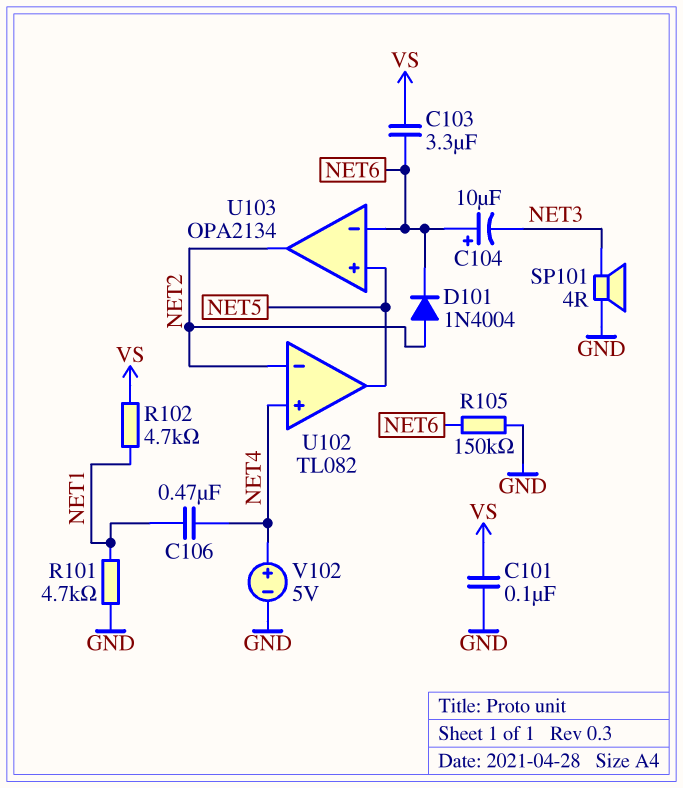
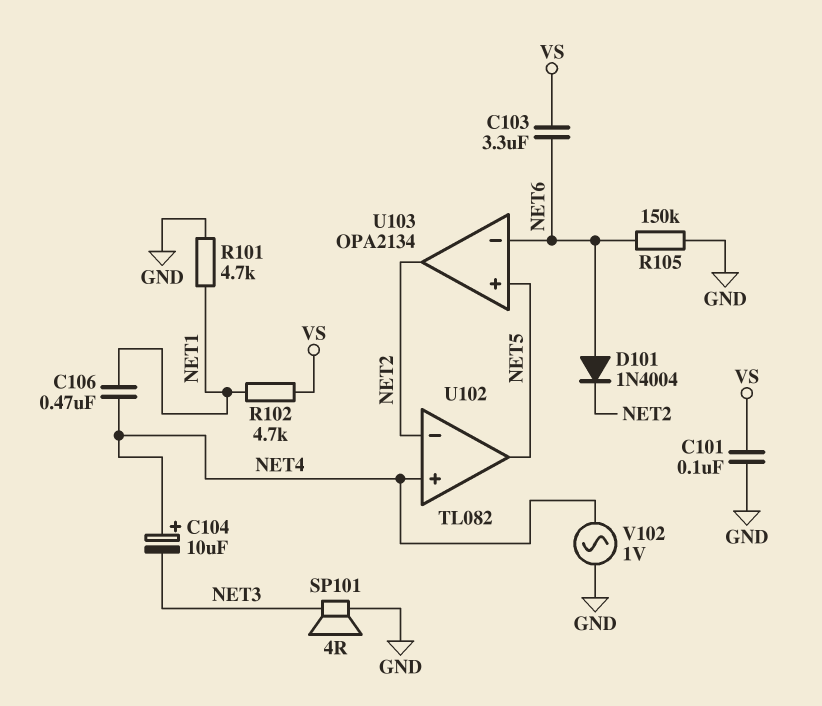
C104: 10uF (plus NET6, minus NET3) -> 10uF (plus NET4, minus NET3)
D101: diode 1N4004 (A NET2, K NET6) -> diode 1N4004 (A NET6, K NET2)
V102: 5V (plus NET4, minus GND) -> AC 1V (GND, NET4)

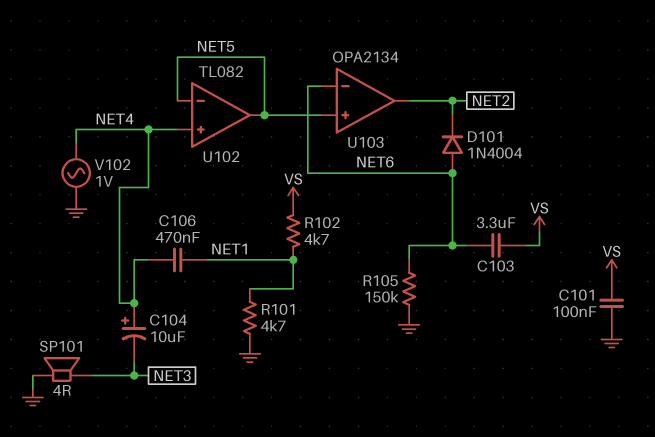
U102 pin in-: NET2 -> NET5

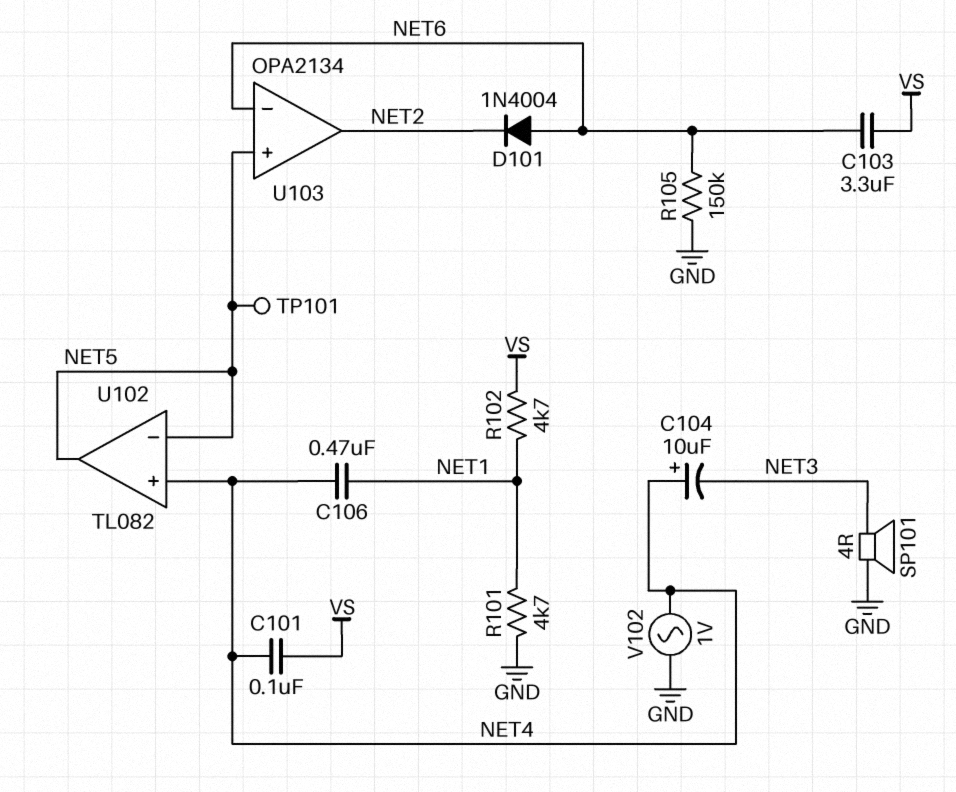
C101: 100nF (GND, VS) -> 100nF (NET4, VS)
TP101: none -> test point (NET5)

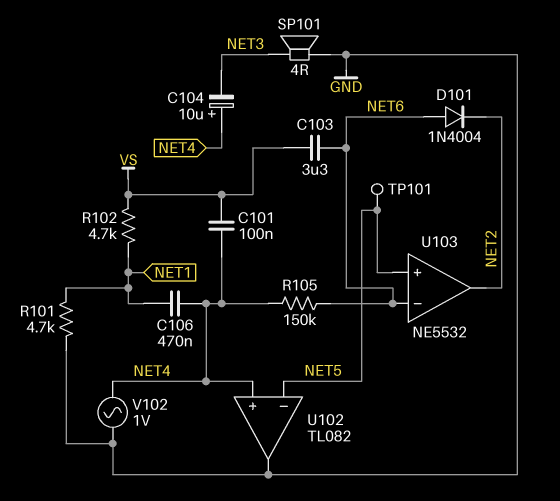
R105: 150k (GND, NET6) -> 150k (NET4, NET6)
U102 pin out: NET5 -> GND
U103: OPA2134 -> NE5532

